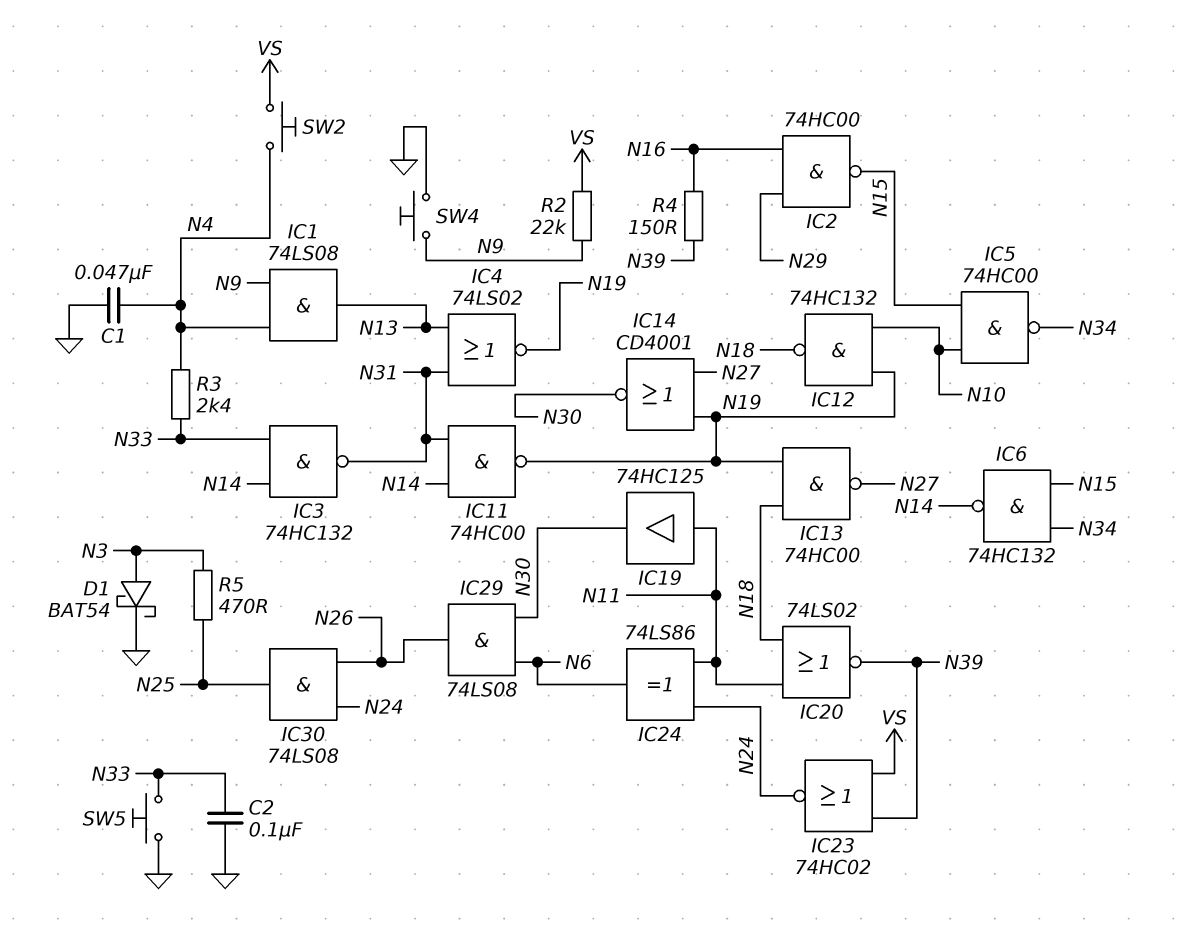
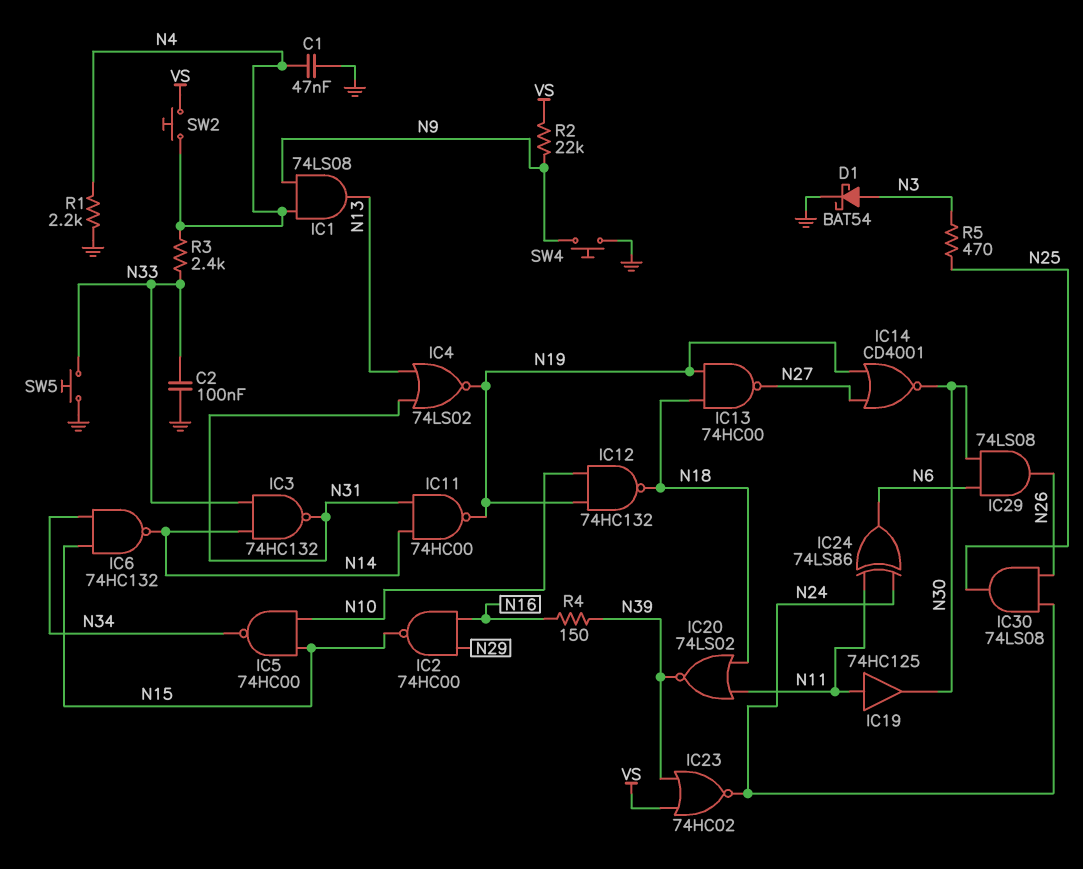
R1: none -> 2.2k (GND, N4)

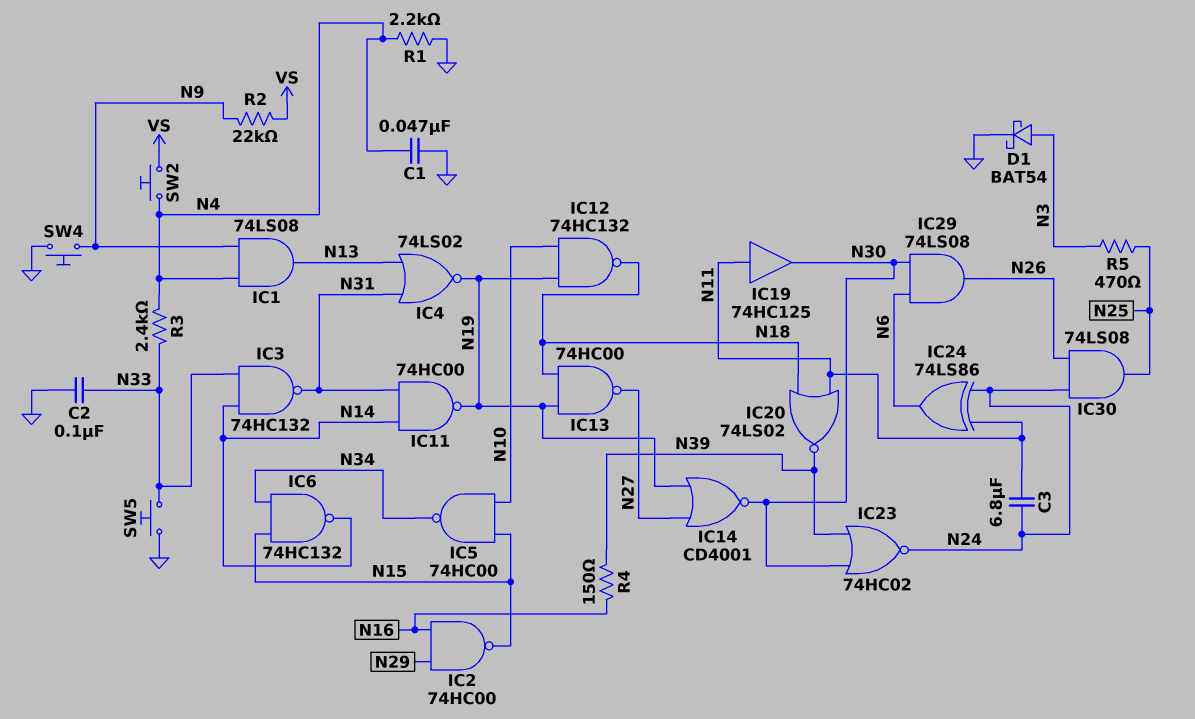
C3: none -> 6.8uF (N11, N24)
IC23: NOR 74HC02 (in N39, in VS, out N24) -> NOR 74HC02 (in N30, in N39, out N24)

